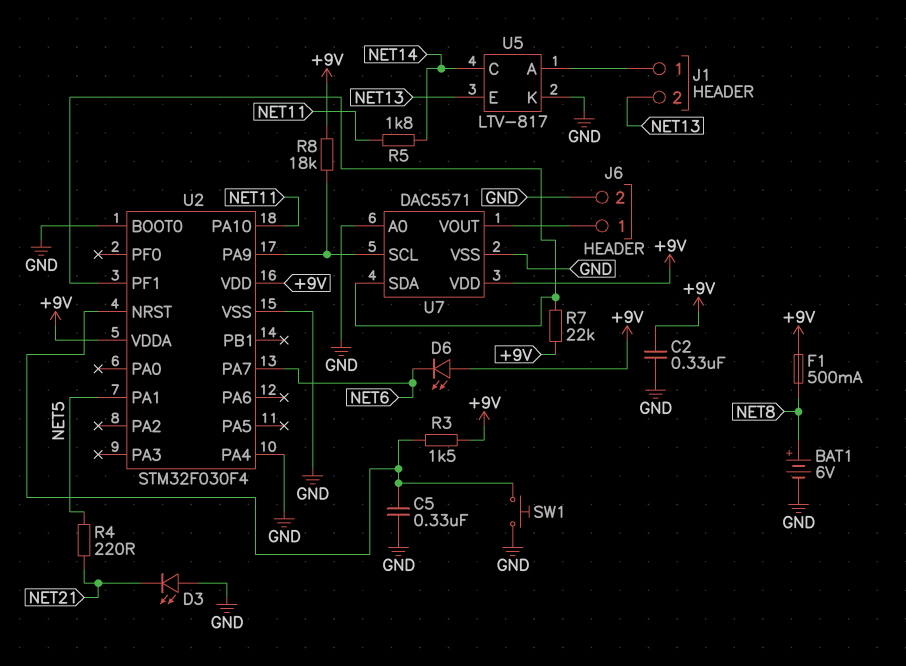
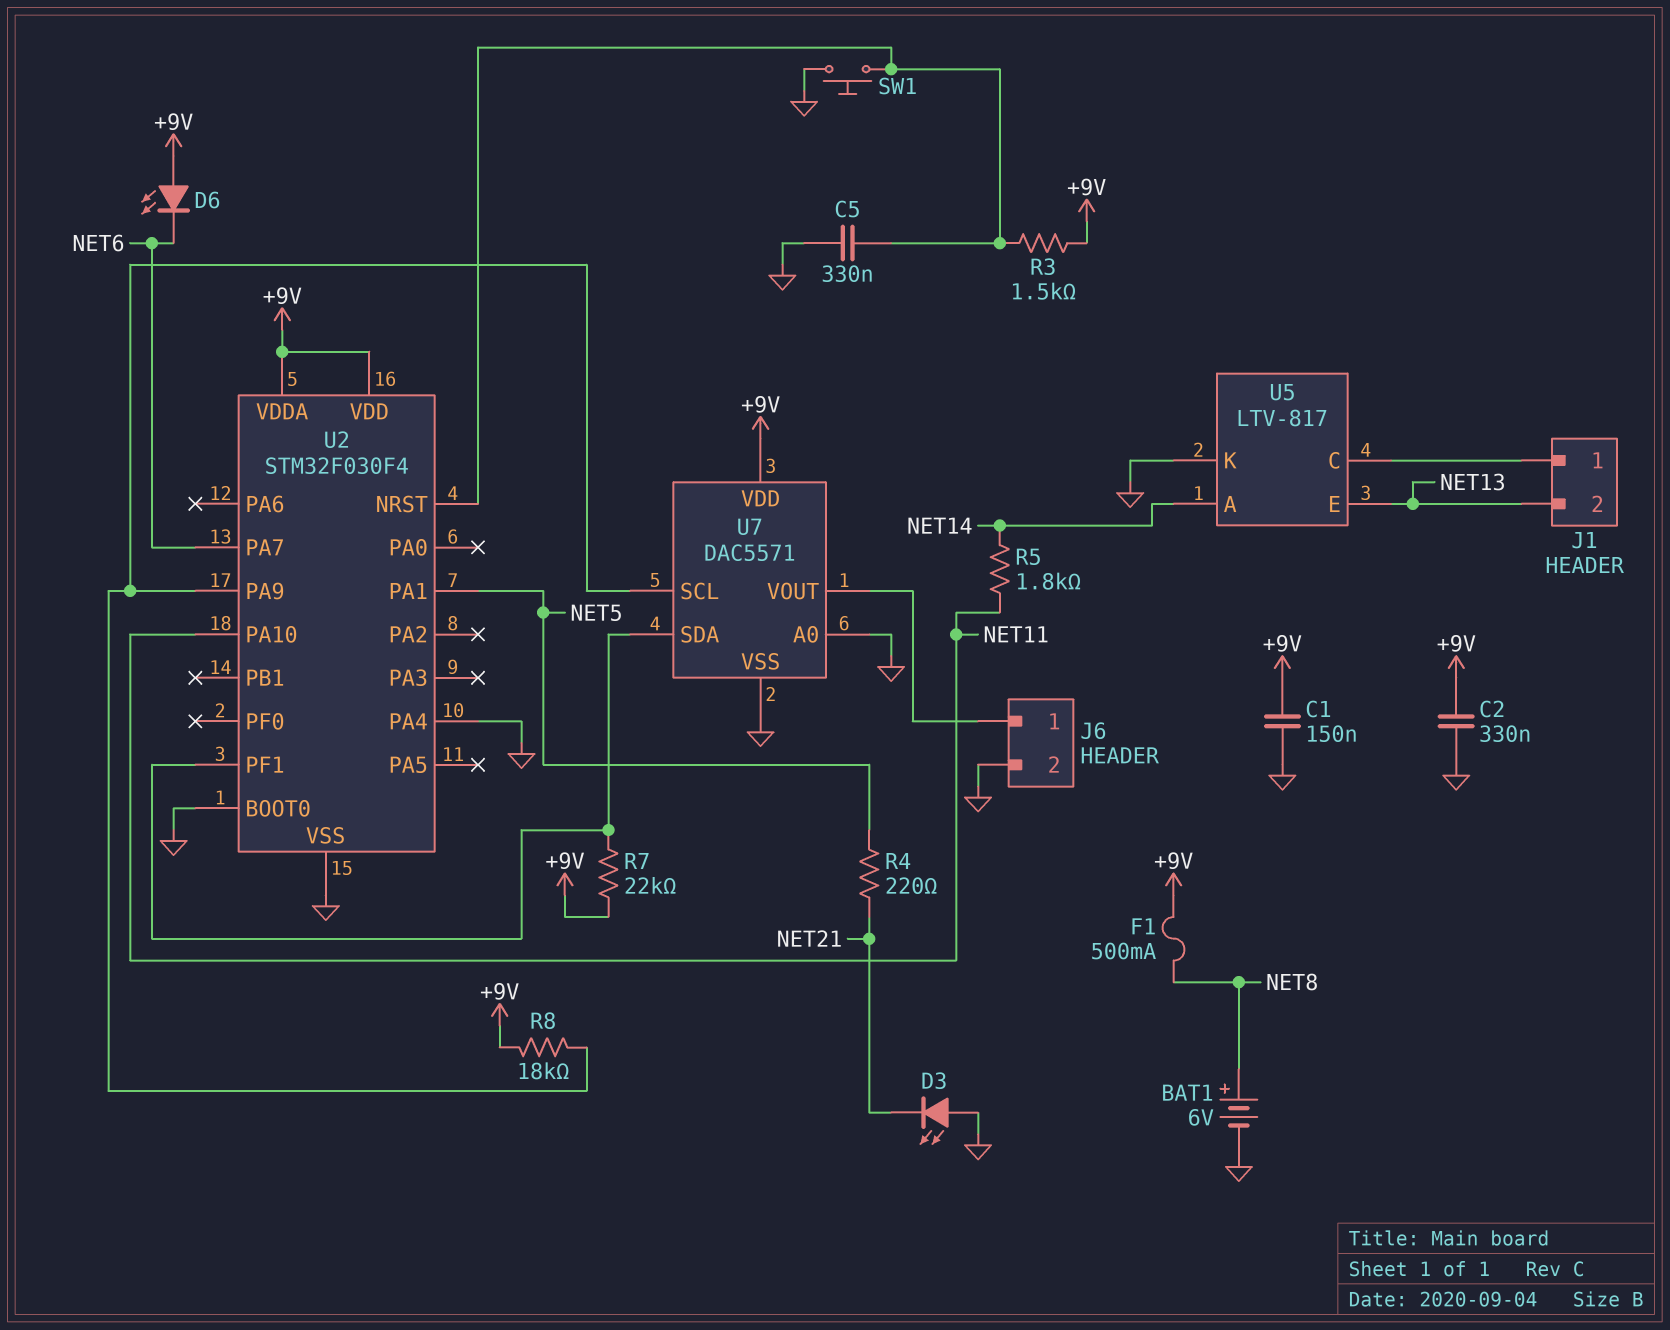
C1: none -> 150nF (+9V, GND)
U5 pin A: J1/1 -> NET14
U5 pin C: NET14 -> J1/1

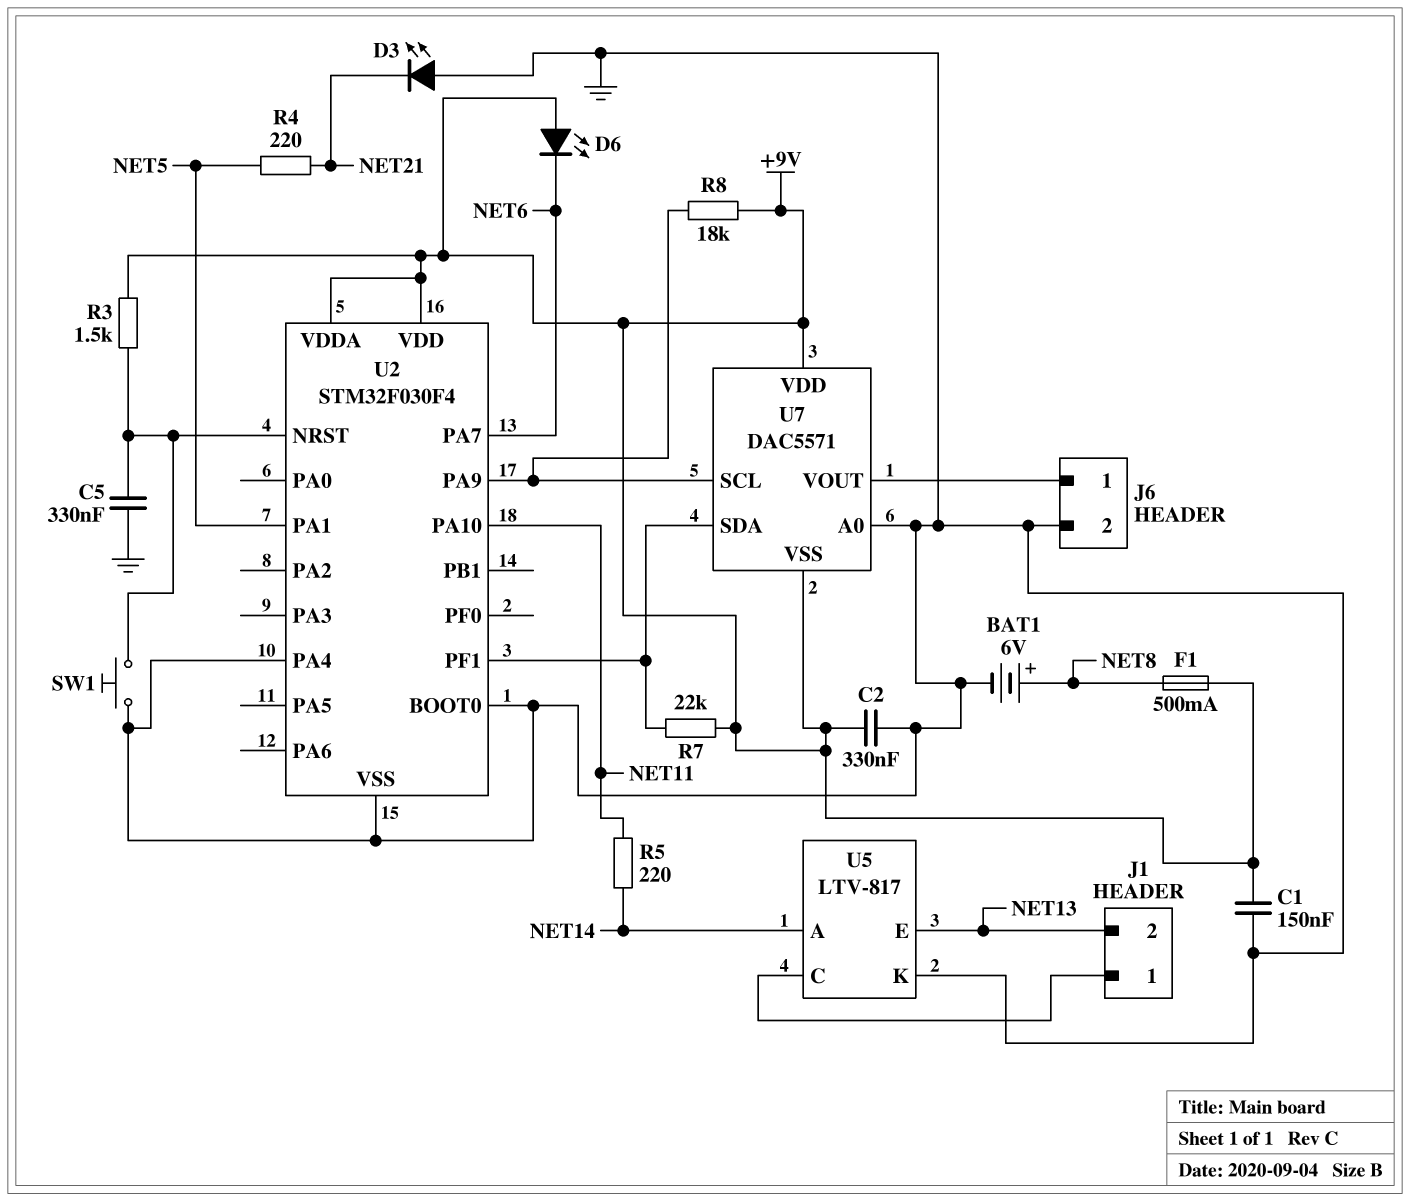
R5: 1.8k (NET11, NET14) -> 220 (NET11, NET14)
U7 pin VSS: GND -> +9V

